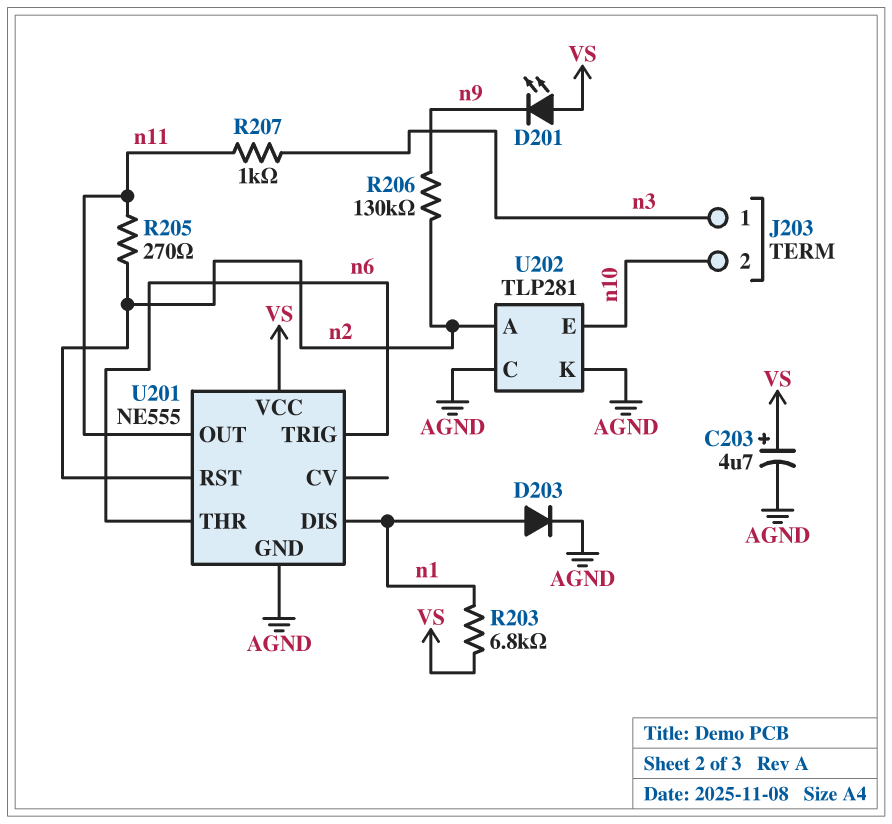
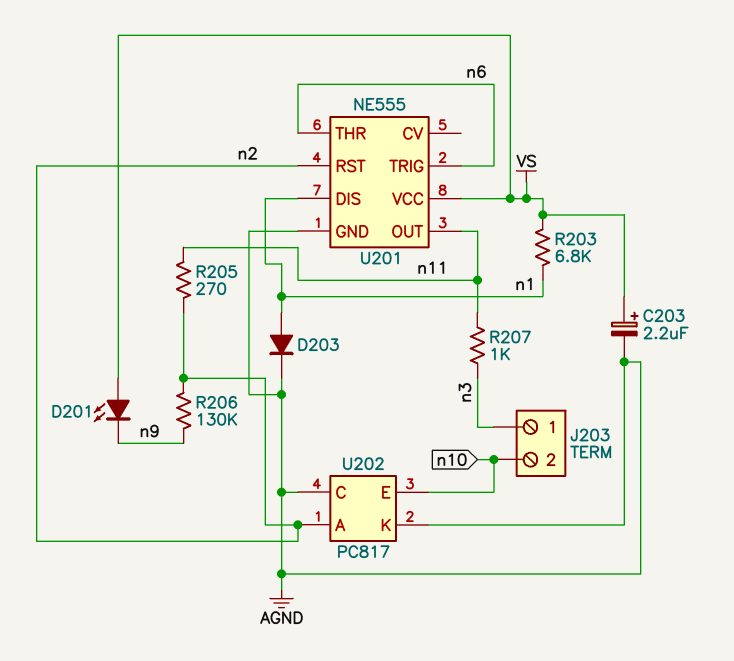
C203: 4.7uF (plus VS, minus AGND) -> 2.2uF (plus VS, minus AGND)
U202: TLP281 -> PC817

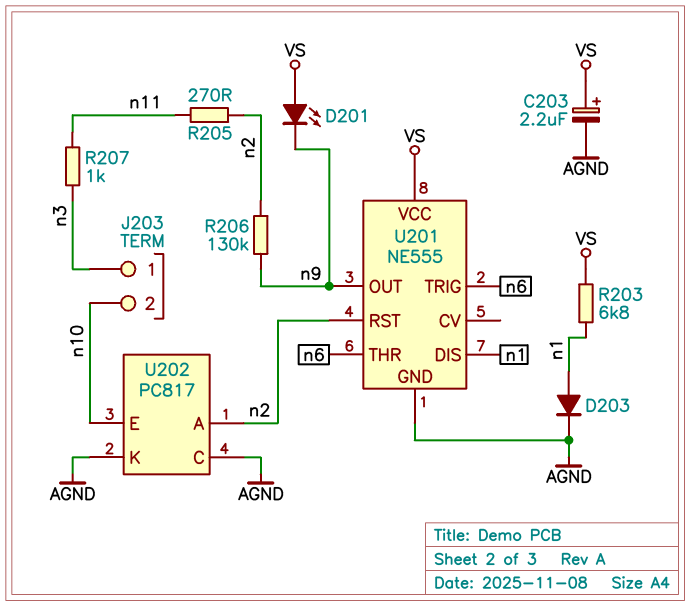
U201 pin OUT: n11 -> n9

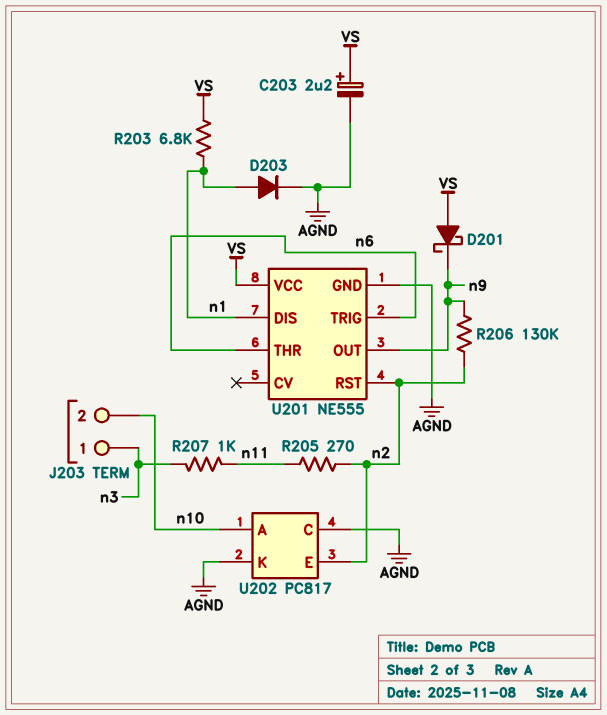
D201: LED (A VS, K n9) -> schottky (A VS, K n9)
U202 pin A: n2 -> n10
U202 pin E: n10 -> n2

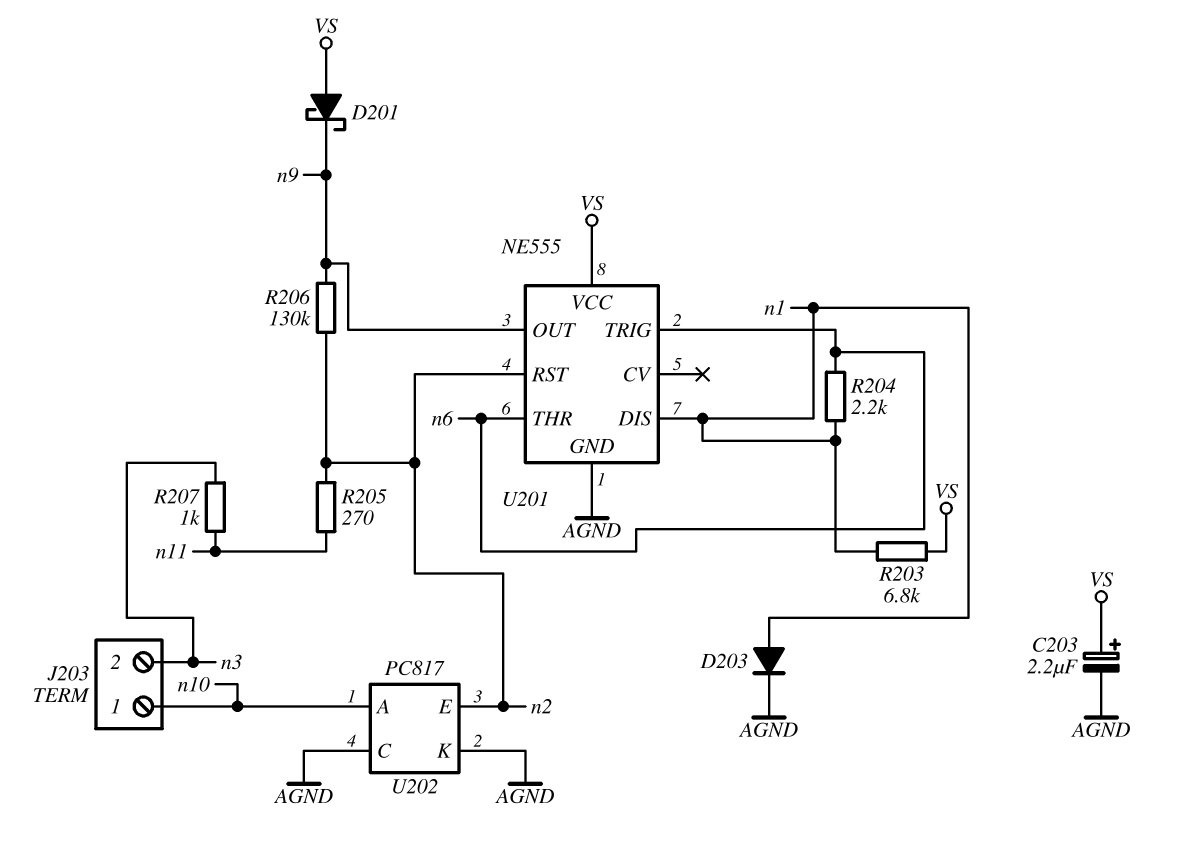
J203 pin 1: n3 -> n10
J203 pin 2: n10 -> n3
R204: none -> 2.2k (n1, n6)

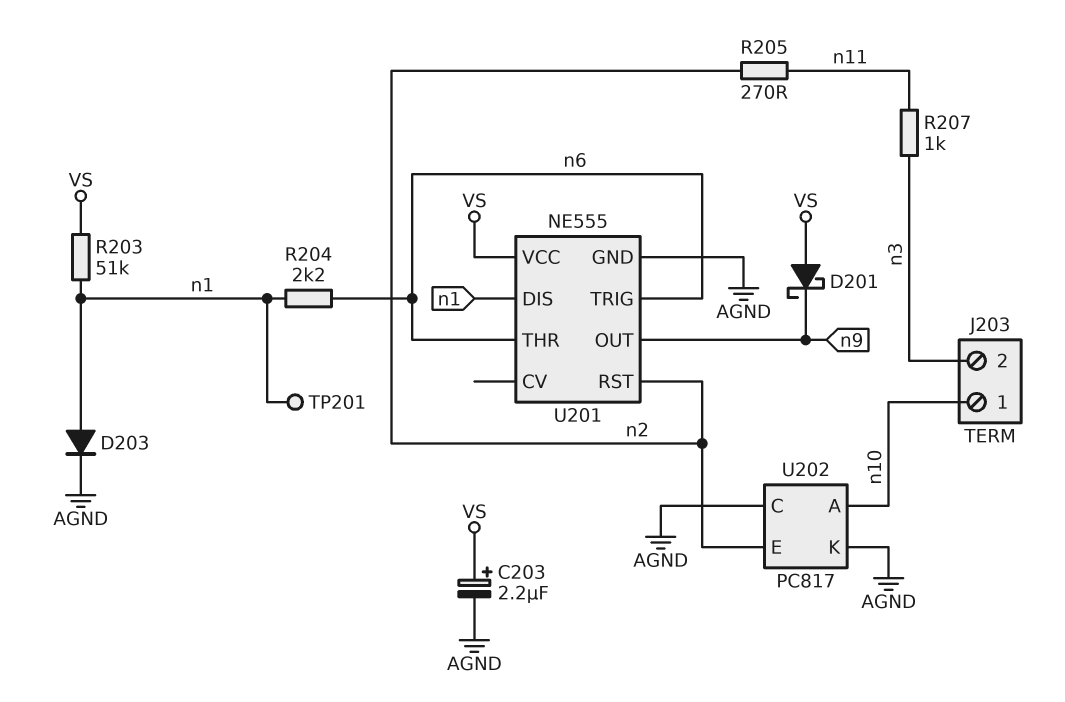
R203: 6.8k (VS, n1) -> 51k (VS, n1)
R206: 130k (n2, n9) -> none
TP201: none -> test point (n1)

